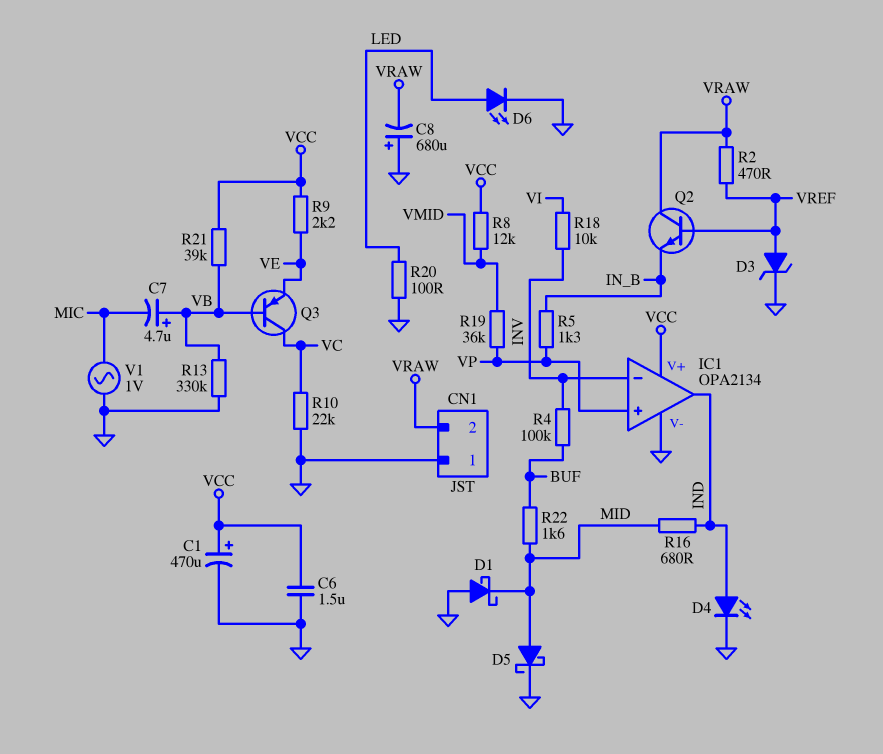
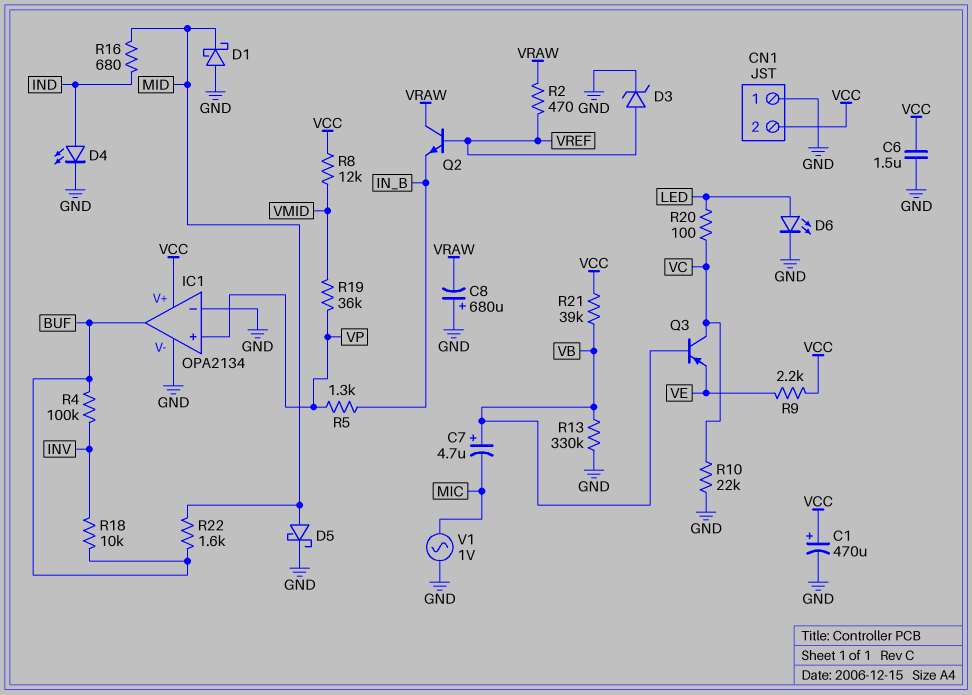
CN1 pin 2: VRAW -> VCC
IC1 pin in-: INV -> GND
IC1 pin out: IND -> BUF
R18: 10k (INV, VI) -> 10k (BUF, INV)
R20: 100 (GND, LED) -> 100 (LED, VC)

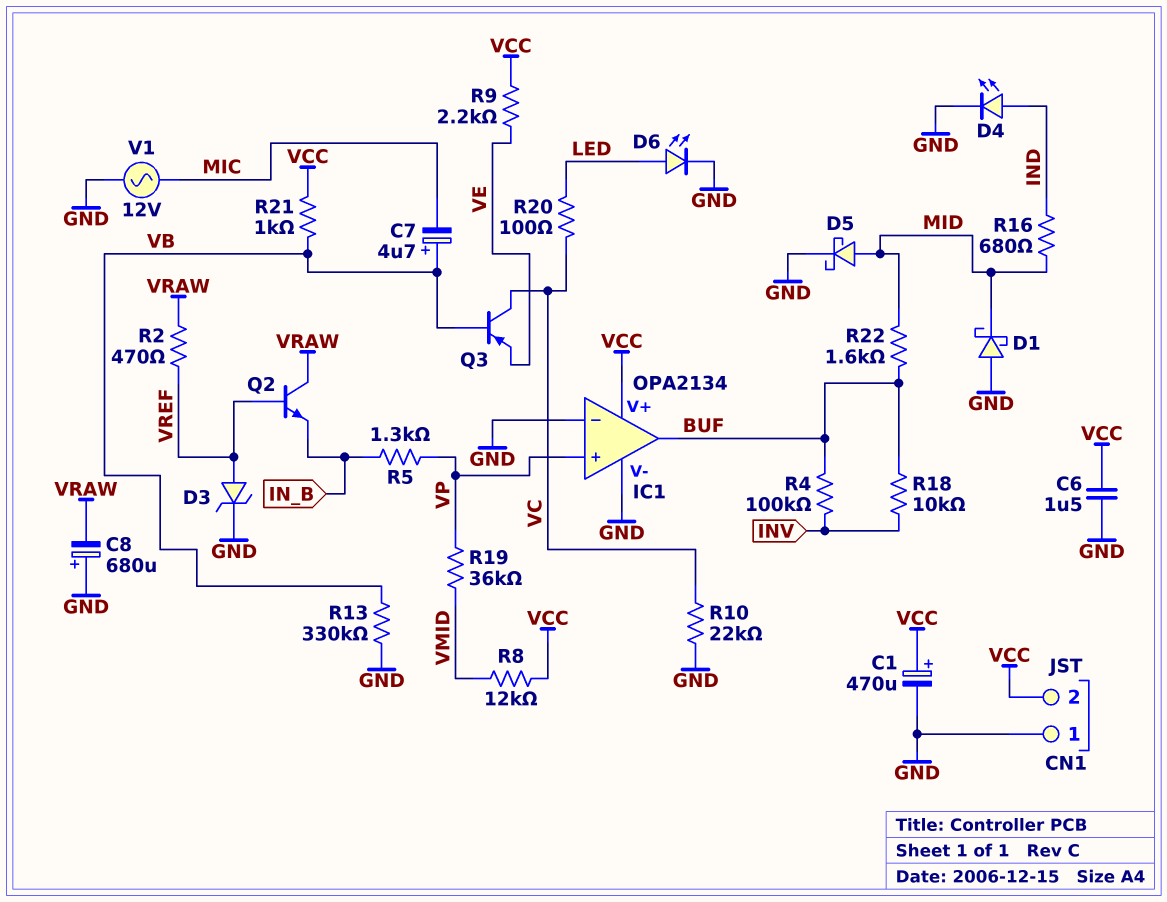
R21: 39k (VB, VCC) -> 1k (VB, VCC)
V1: AC 1V (GND, MIC) -> AC 12V (GND, MIC)

